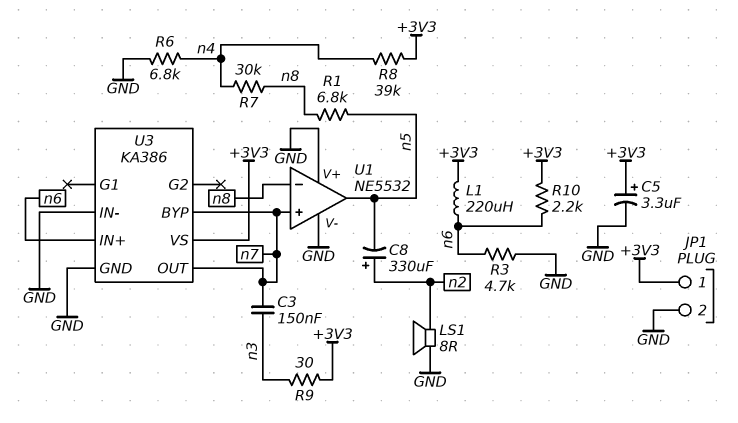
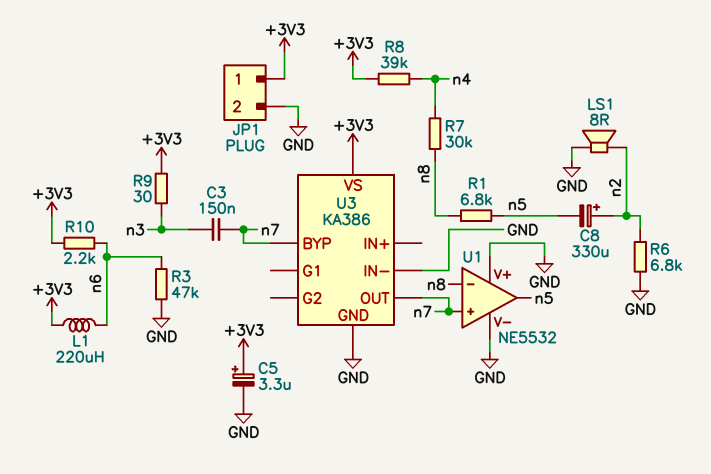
R3: 4.7k (GND, n6) -> 47k (GND, n6)
R6: 6.8k (GND, n4) -> 6.8k (GND, n2)
U3 pin IN+: n6 -> none

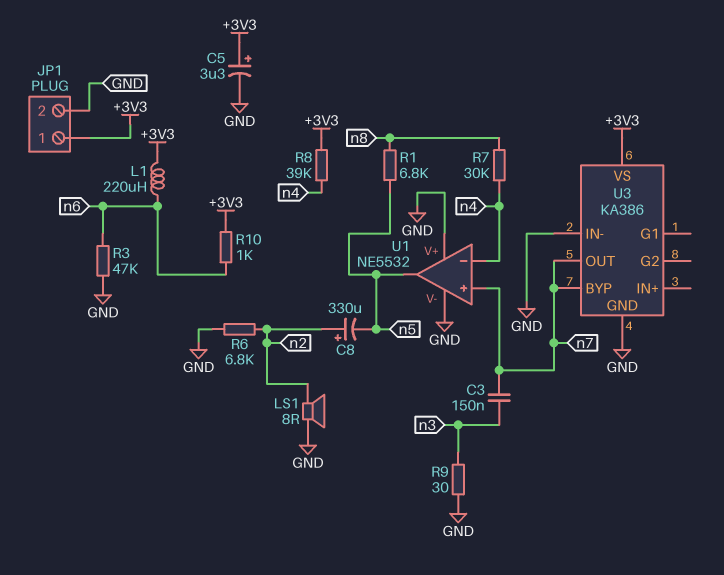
R9: 30 (+3V3, n3) -> 30 (GND, n3)
R10: 2.2k (+3V3, n6) -> 1k (+3V3, n6)
U1 pin in-: n8 -> n4

